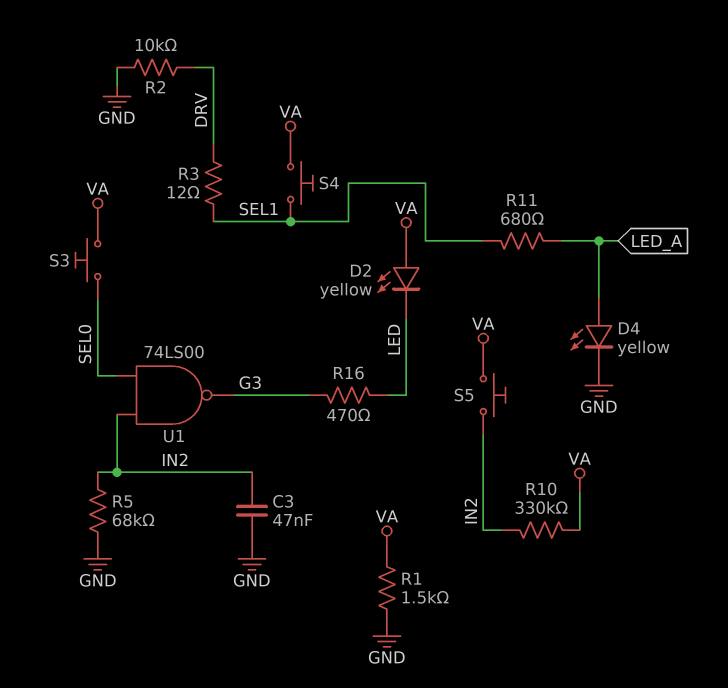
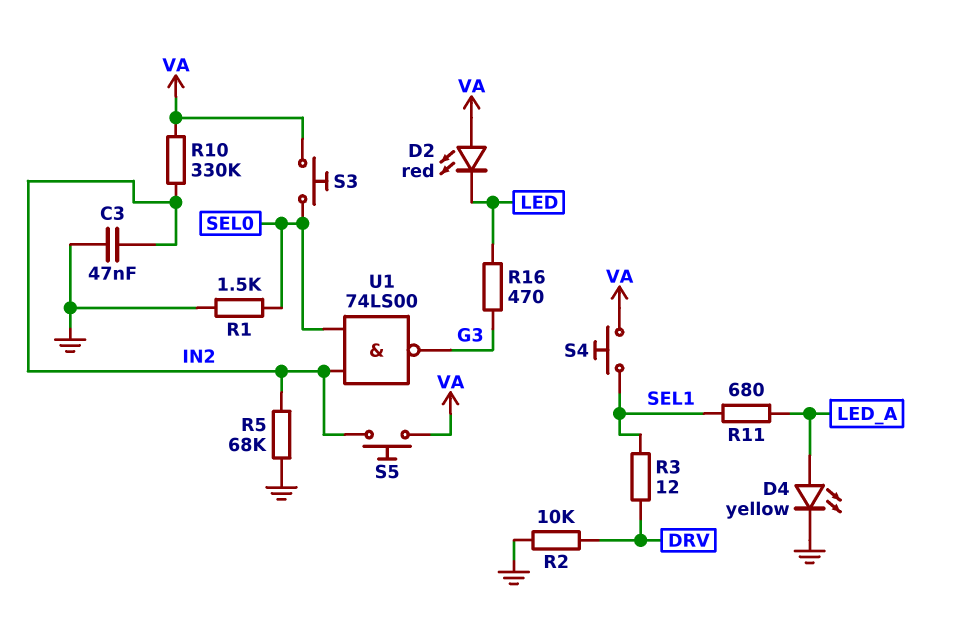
D2: LED yellow (A VA, K LED) -> LED red (A VA, K LED)
R1: 1.5k (GND, VA) -> 1.5k (GND, SEL0)

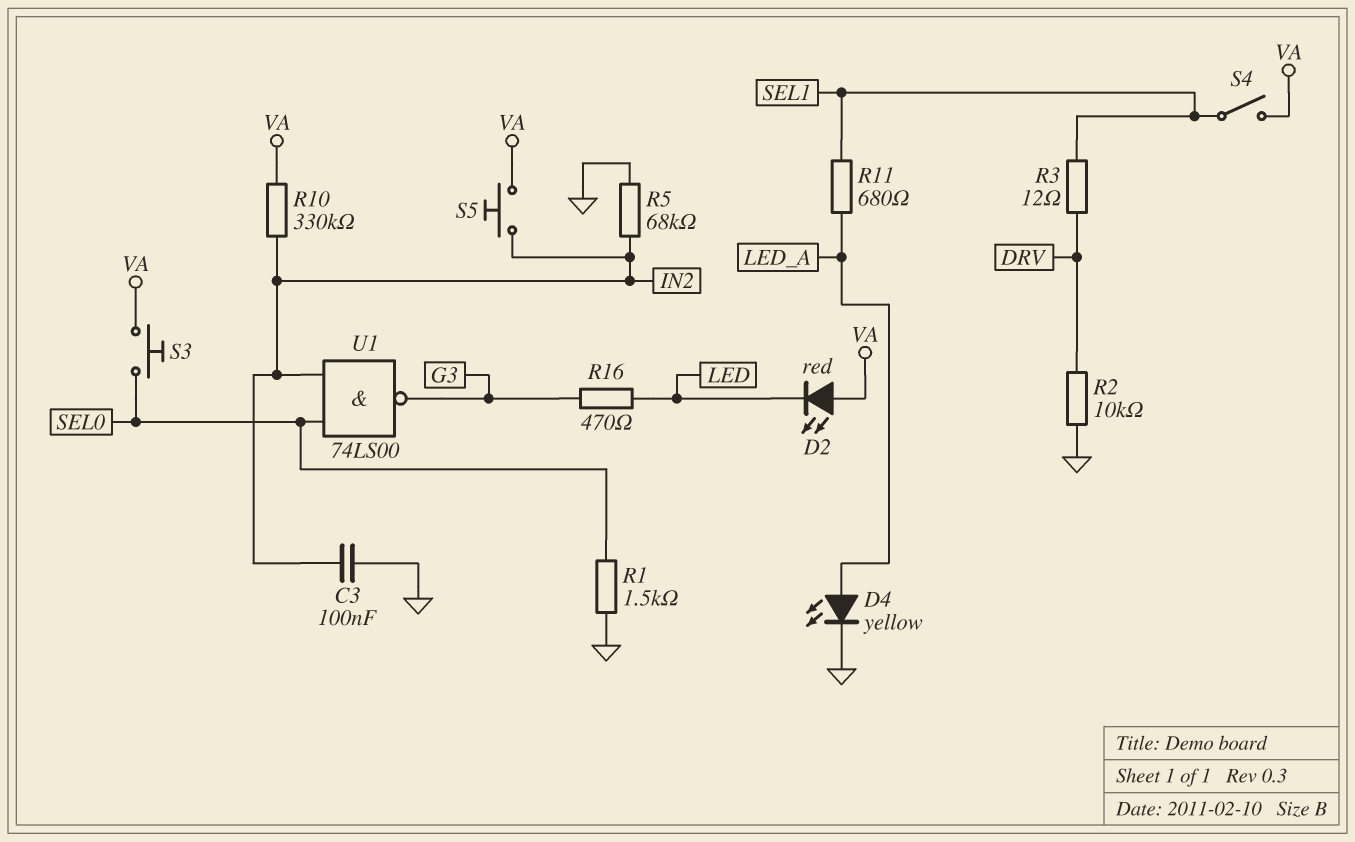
C3: 47nF (GND, IN2) -> 100nF (GND, IN2)
S4: button (SEL1, VA) -> switch (SEL1, VA)

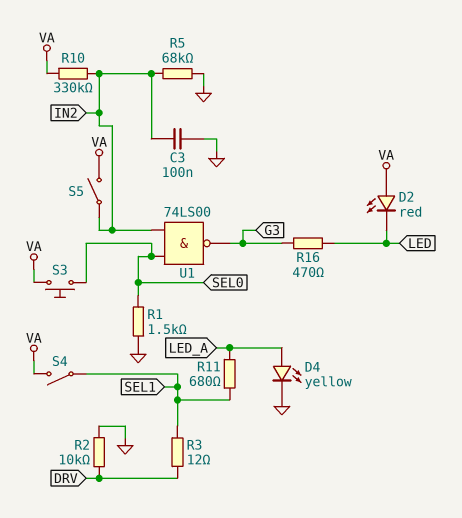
S5: button (IN2, VA) -> switch (IN2, VA)

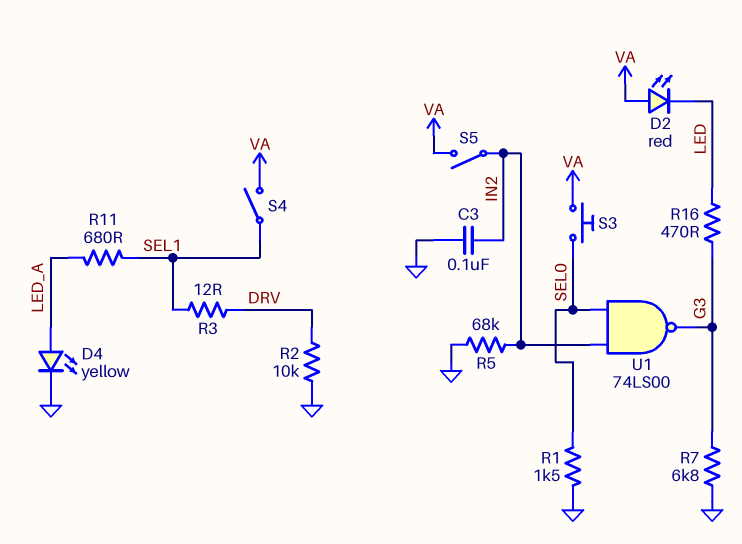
R7: none -> 6.8k (G3, GND)
R10: 330k (IN2, VA) -> none

